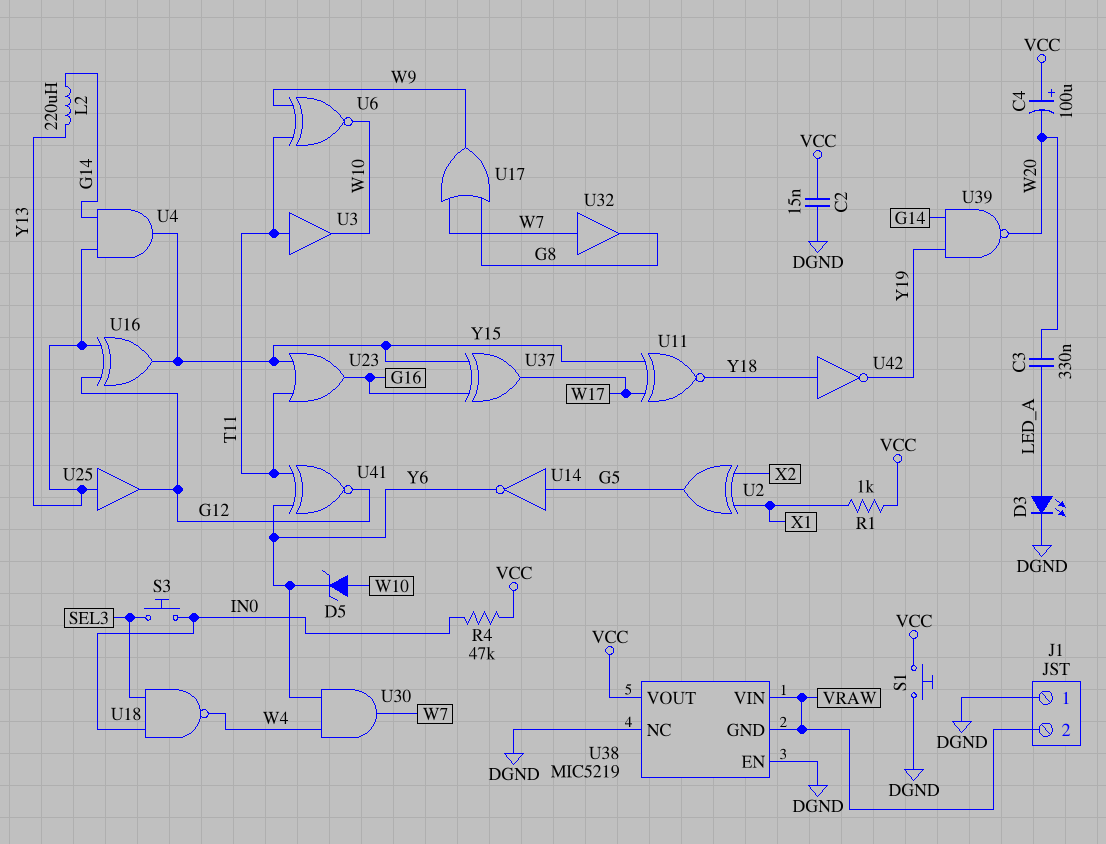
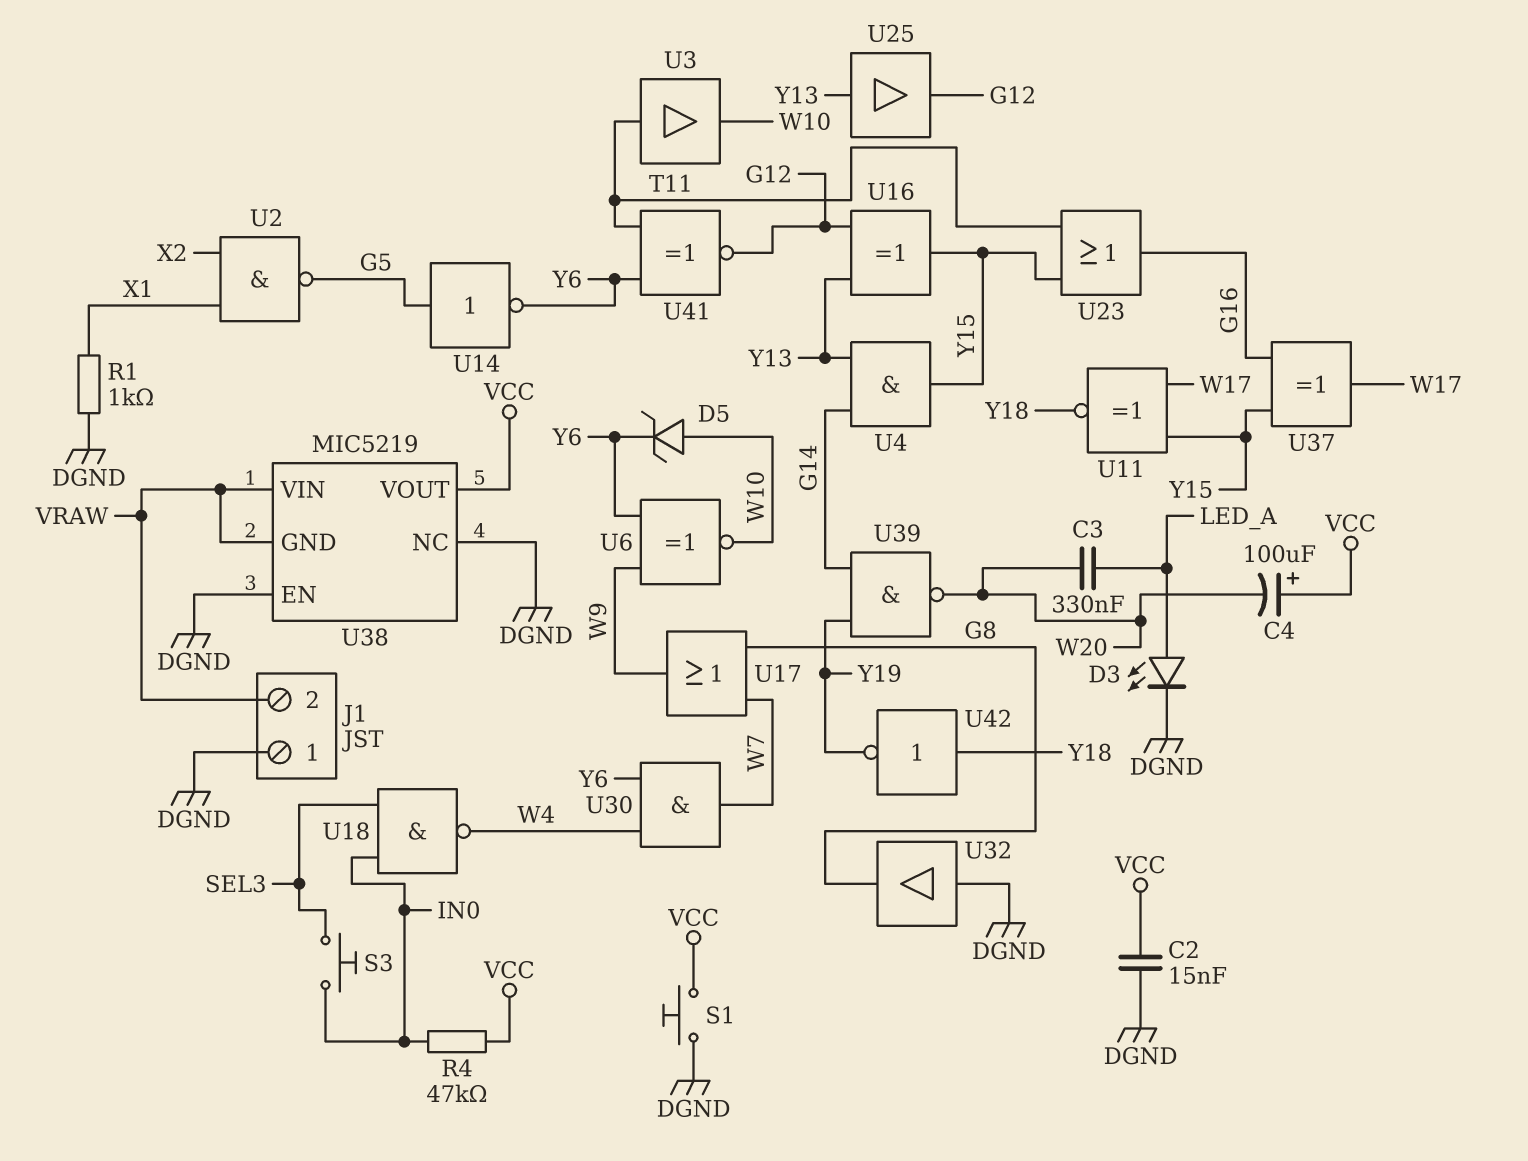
L2: 220uH (G14, Y13) -> none
R1: 1k (VCC, X1) -> 1k (DGND, X1)
U2: XOR (in X1, in X2, out G5) -> NAND (in X1, in X2, out G5)
U6: XNOR (in T11, in W9, out W10) -> XNOR (in W9, in Y6, out W10)
U32: buffer (in W7, out G8) -> buffer (in DGND, out G8)

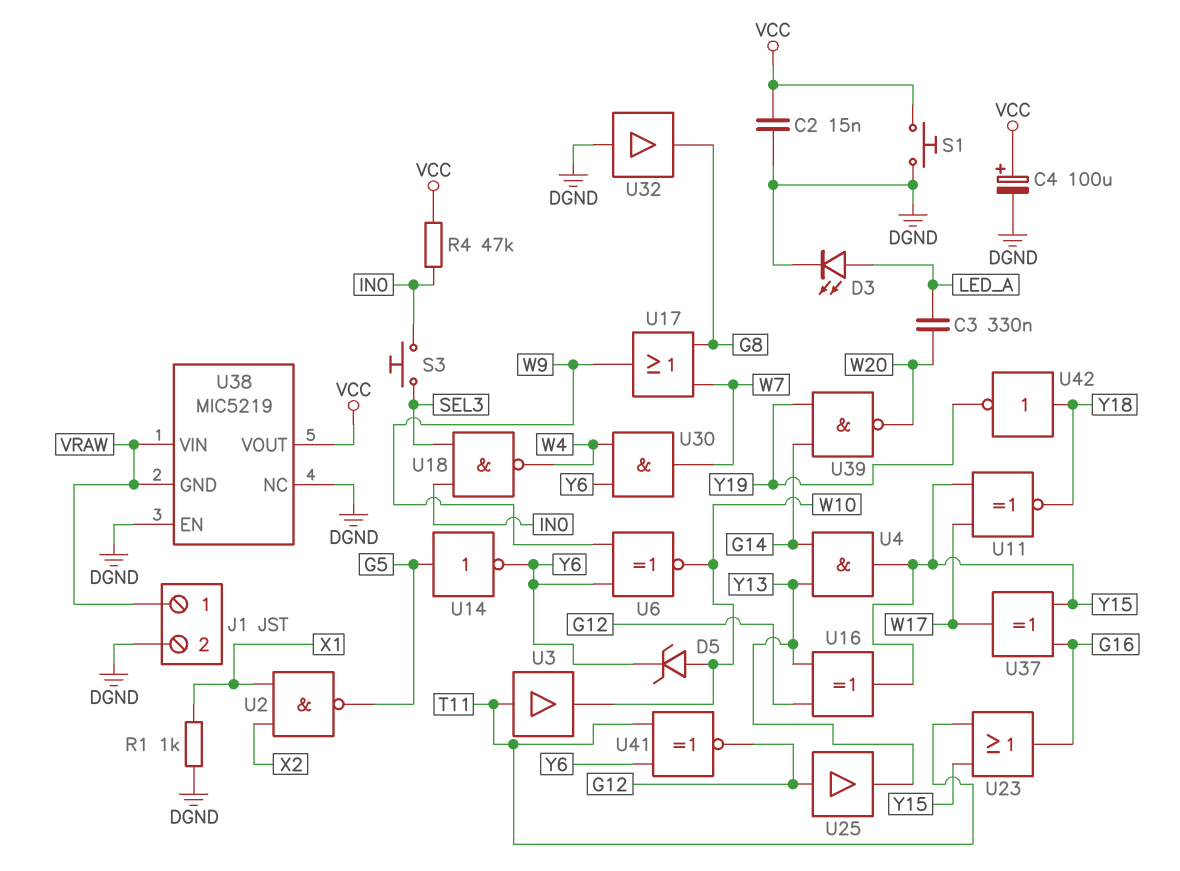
C4: 100uF (plus VCC, minus W20) -> 100uF (plus VCC, minus DGND)
J1 pin 1: DGND -> VRAW
J1 pin 2: VRAW -> DGND
U25: buffer (in Y13, out G12) -> buffer (in G12, out Y13)

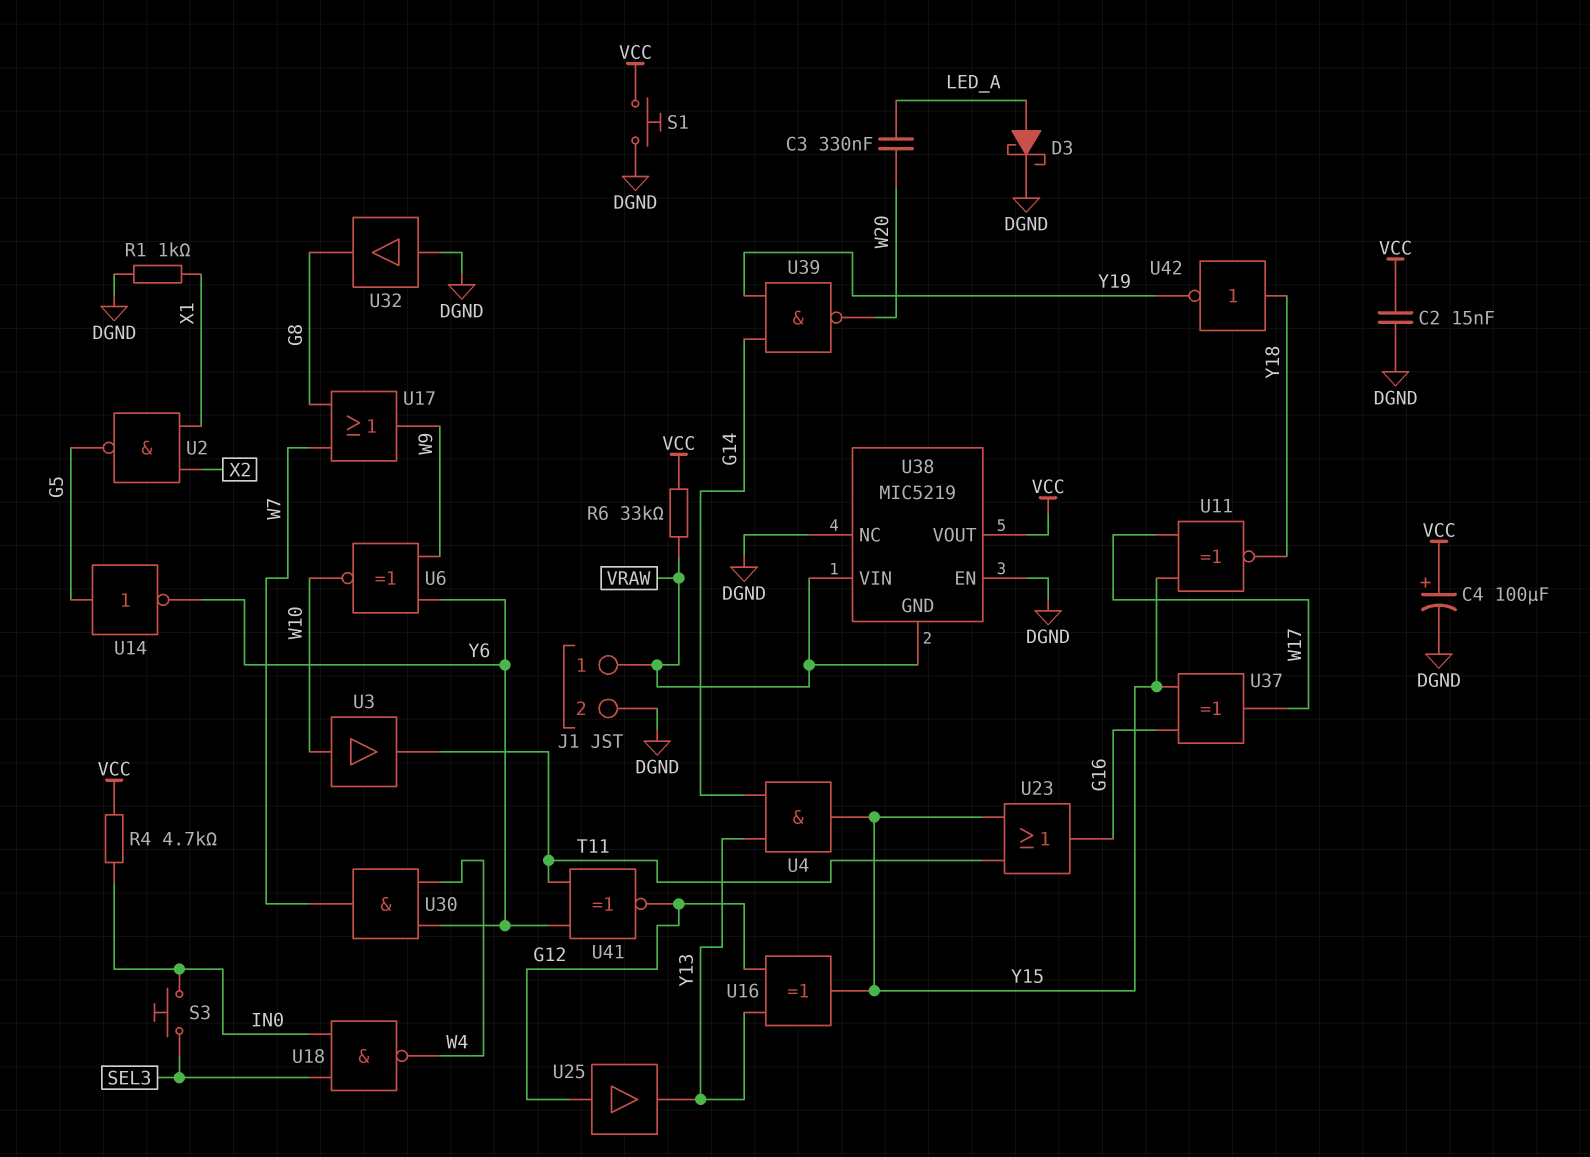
D3: LED (A LED_A, K DGND) -> schottky (A LED_A, K DGND)
D5: zener (A W10, K Y6) -> none
R4: 47k (IN0, VCC) -> 4.7k (IN0, VCC)
R6: none -> 33k (VCC, VRAW)
U3: buffer (in T11, out W10) -> buffer (in W10, out T11)

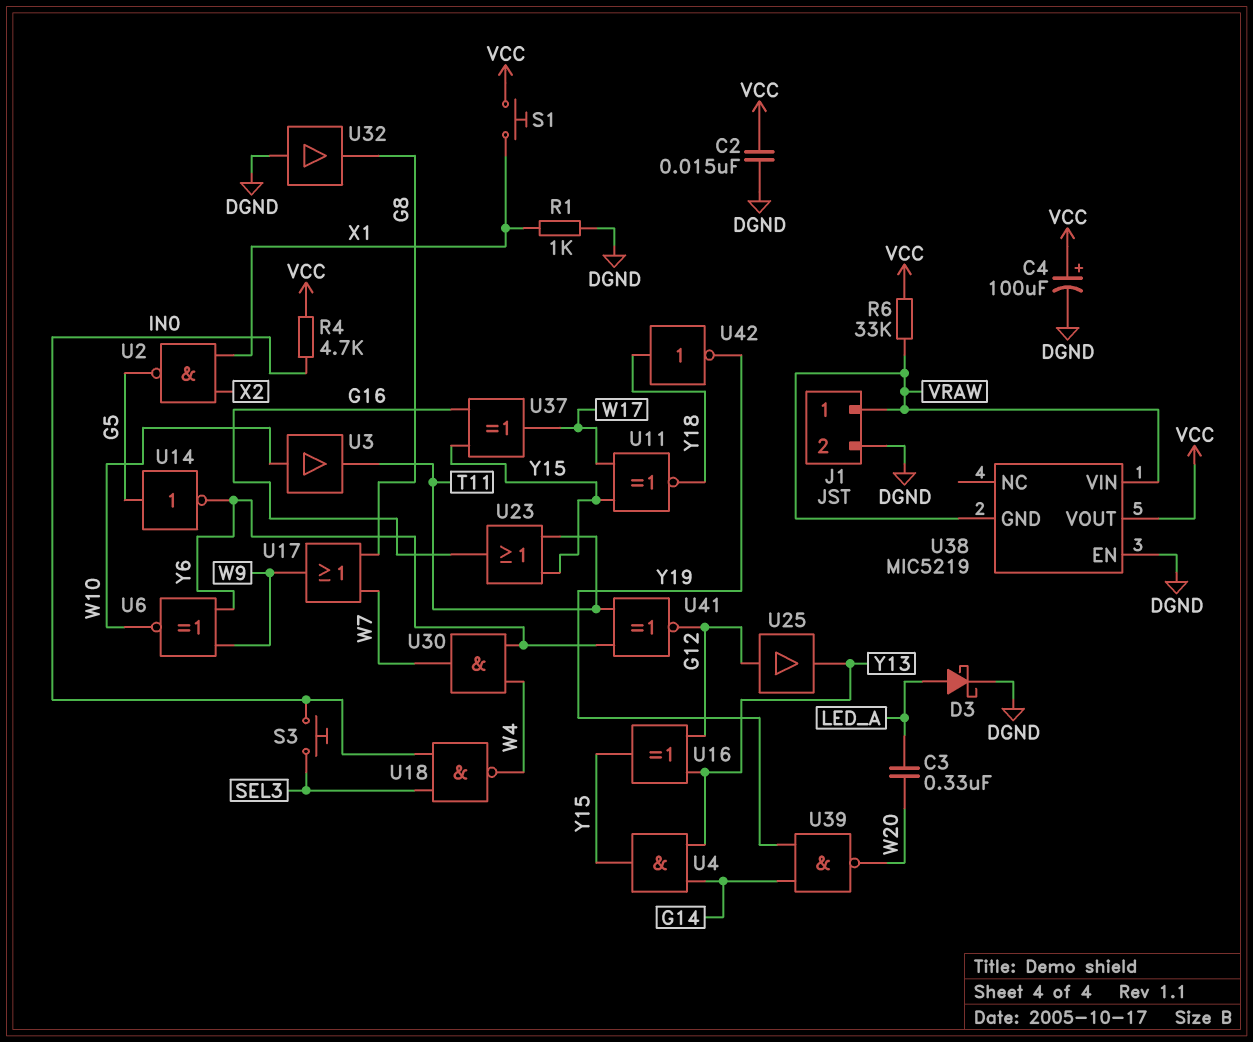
S1: button (DGND, VCC) -> button (VCC, X1)
U38 pin NC: DGND -> none

